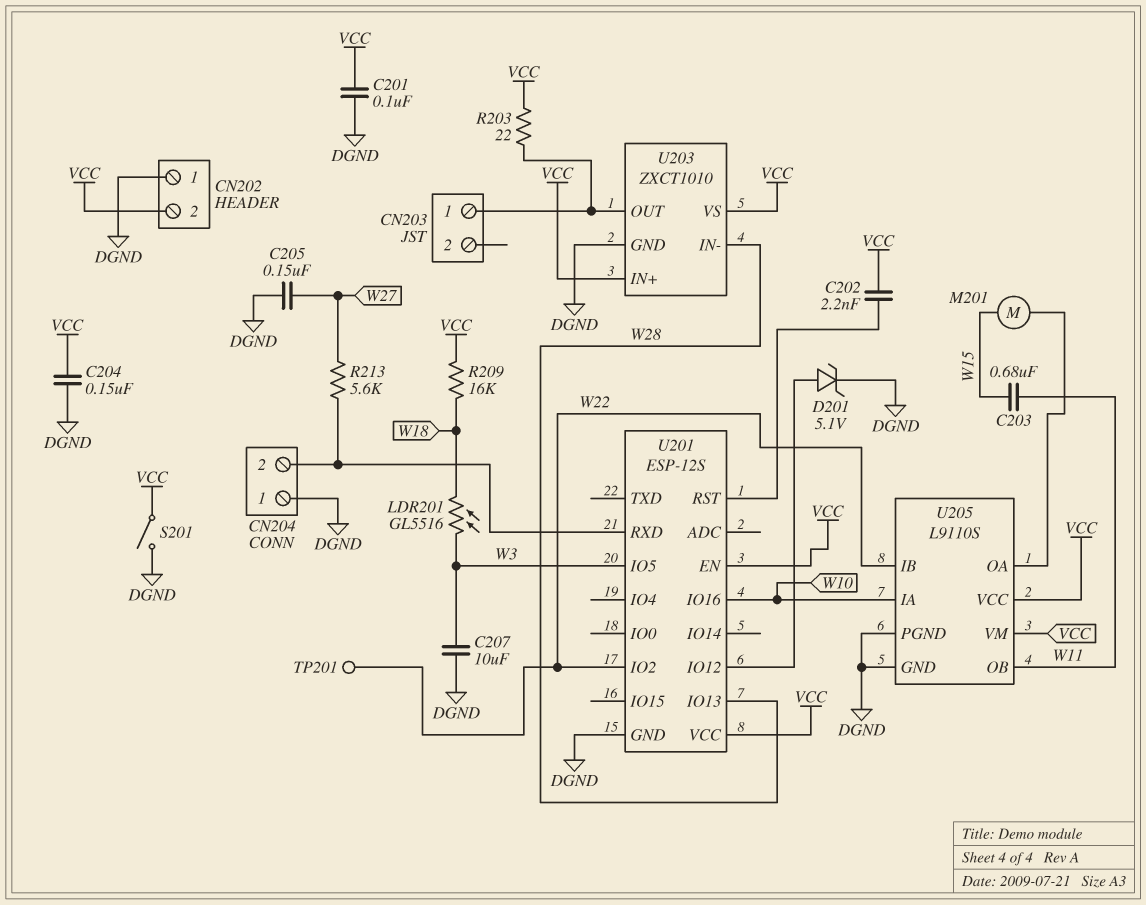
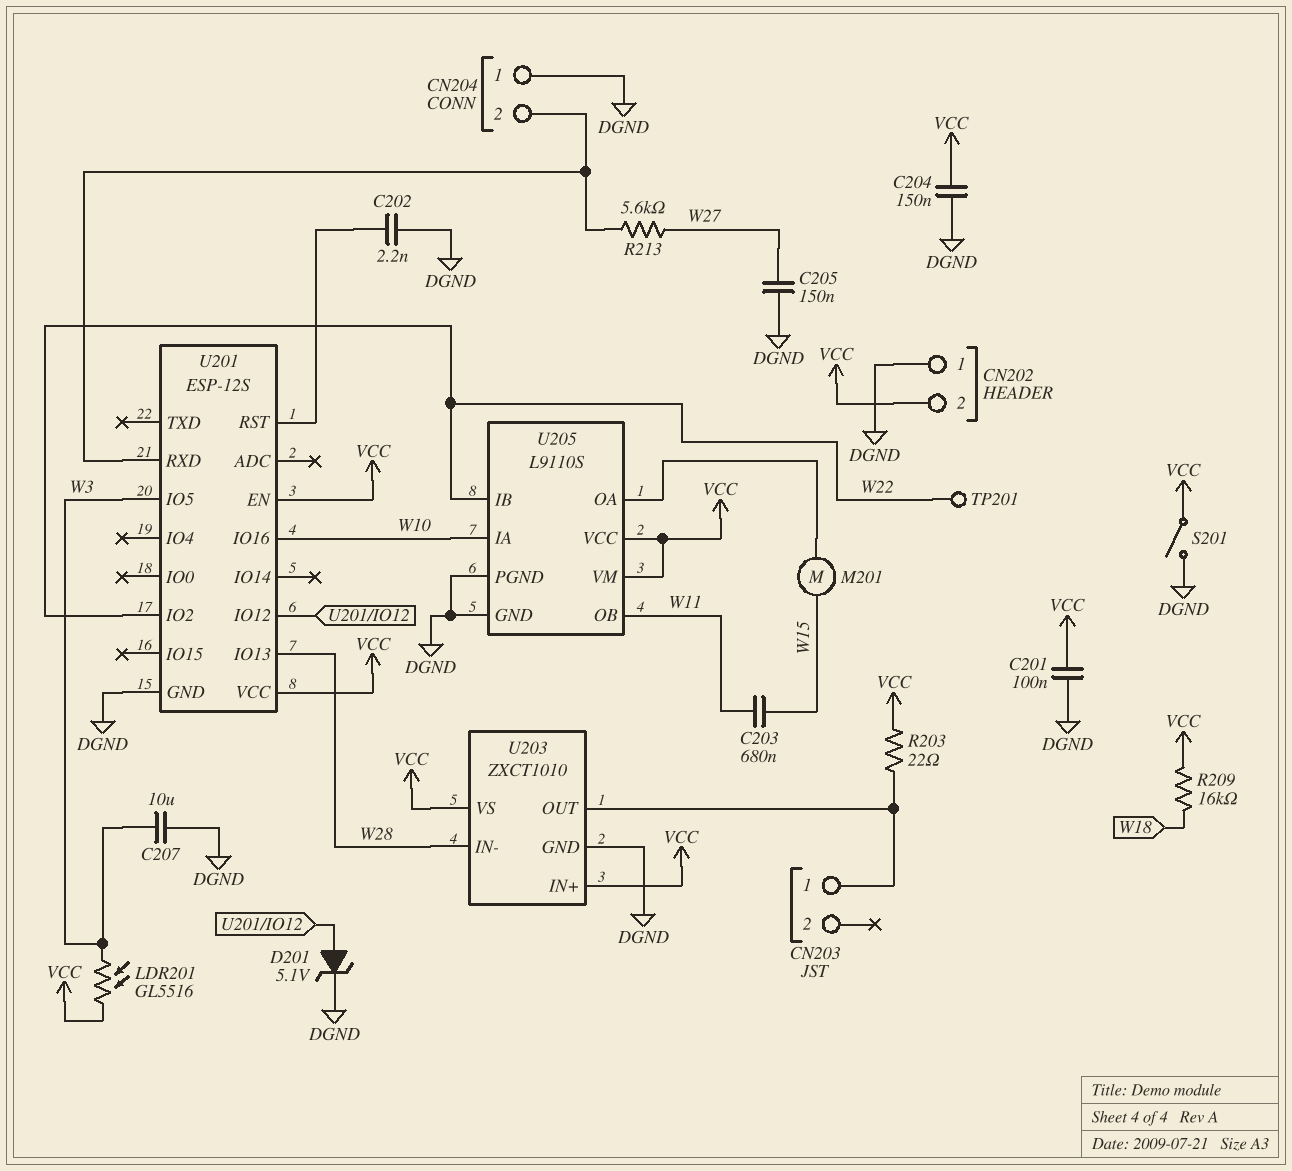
C202: 2.2nF (U201/RST, VCC) -> 2.2nF (DGND, U201/RST)
LDR201: GL5516 (W3, W18) -> GL5516 (VCC, W3)

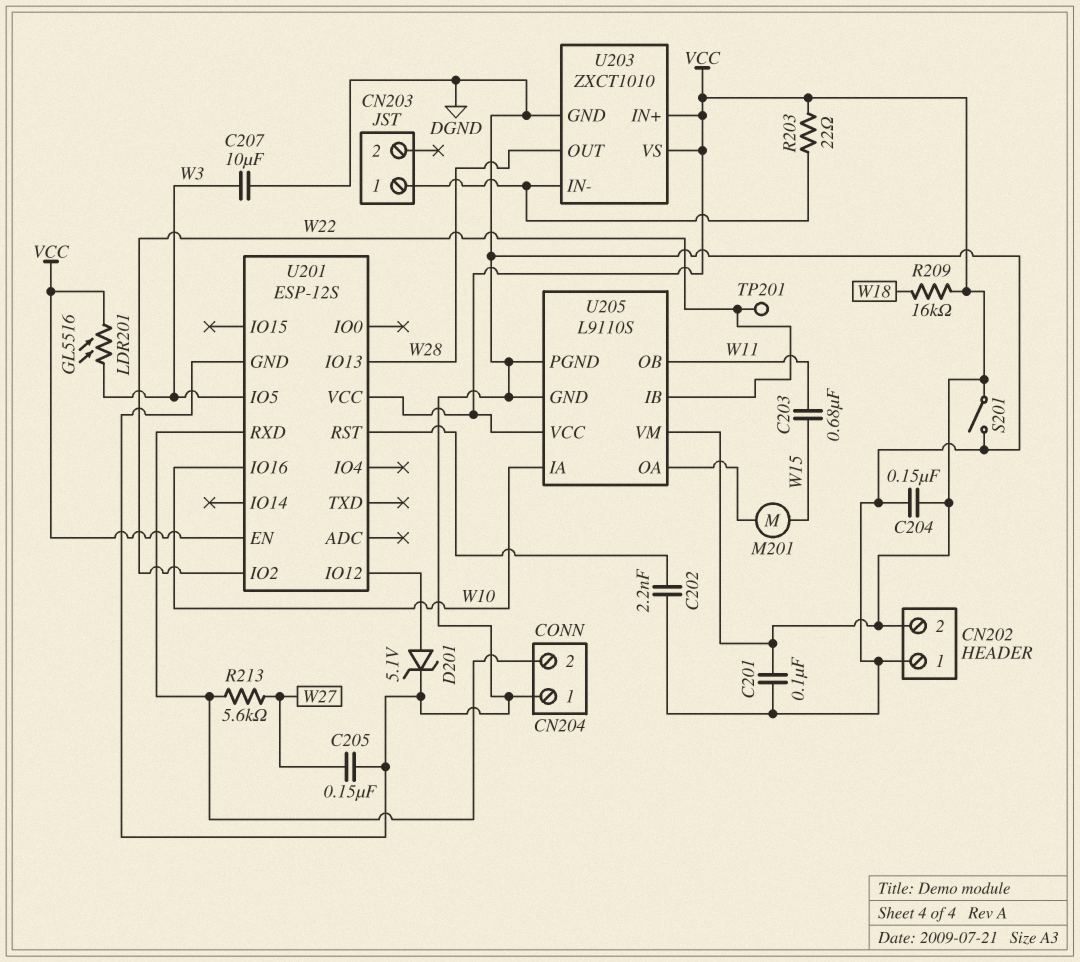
U203 pin IN-: W28 -> CN203/1
U203 pin OUT: CN203/1 -> W28

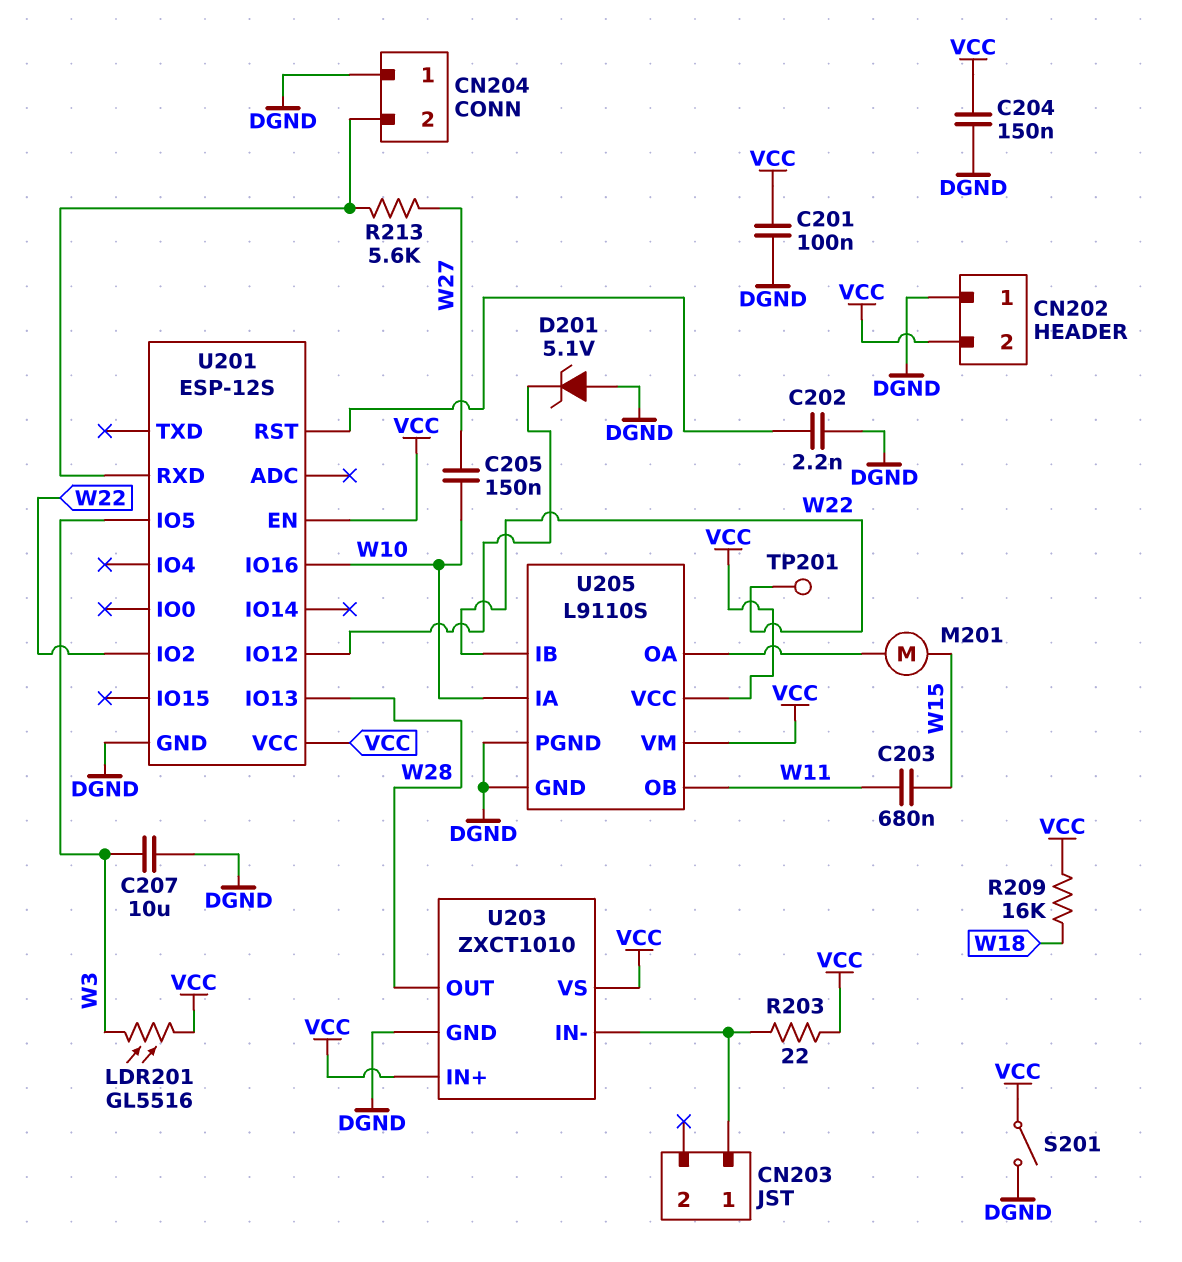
C205: 150nF (DGND, W27) -> 150nF (W10, W27)
D201: zener 5.1V (A U201/IO12, K DGND) -> zener 5.1V (A DGND, K U201/IO12)

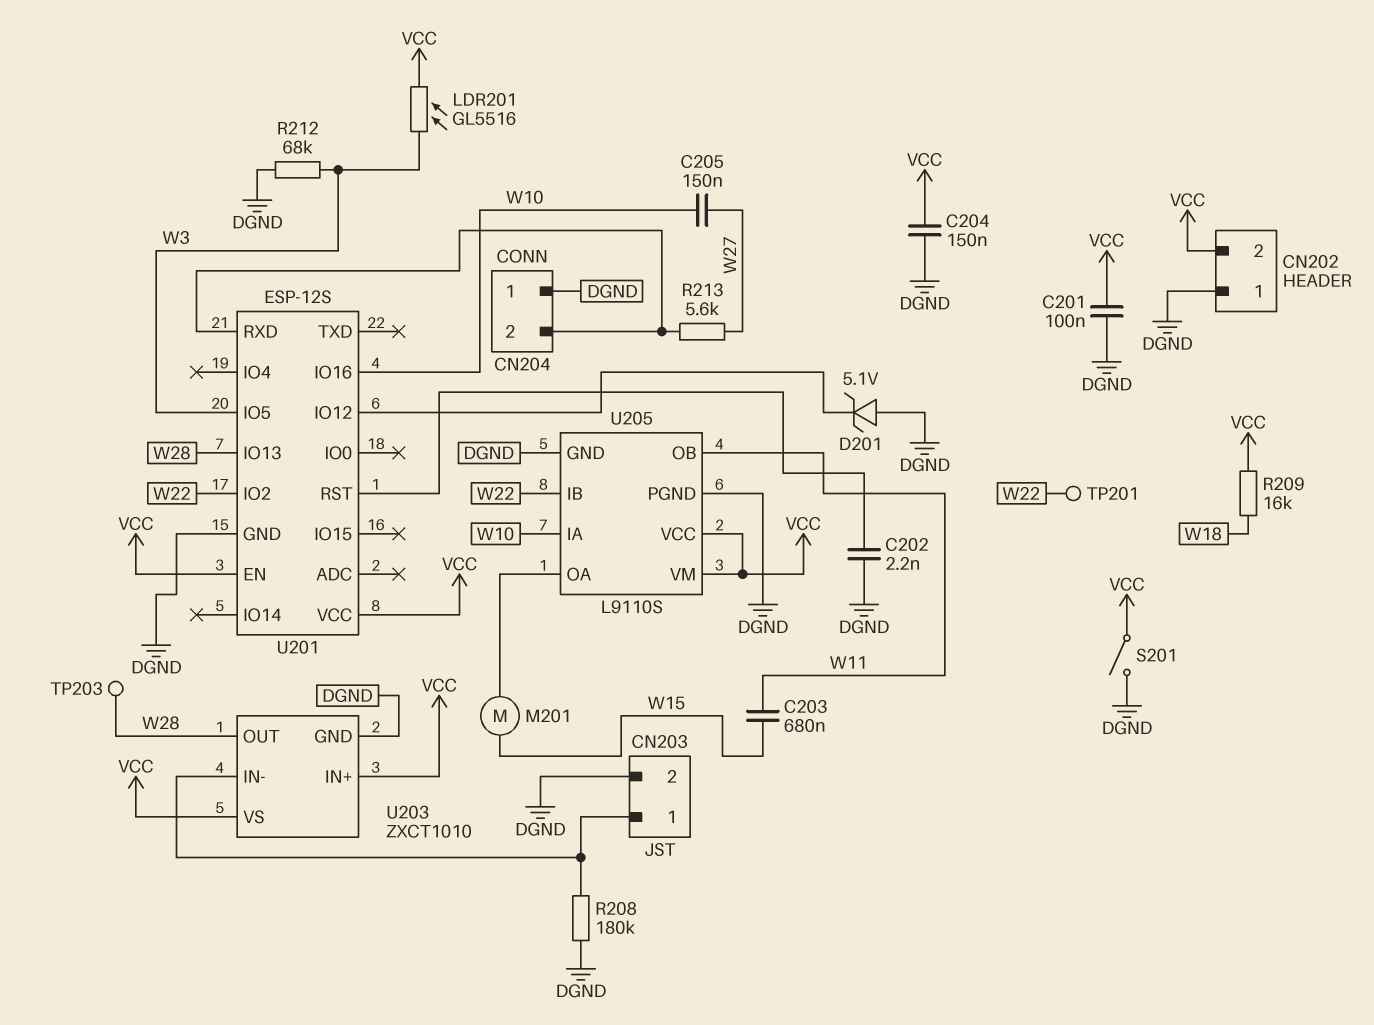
C207: 10uF (DGND, W3) -> none
CN203 pin 2: none -> DGND
R203: 22 (CN203/1, VCC) -> none
R208: none -> 180k (CN203/1, DGND)
R212: none -> 68k (DGND, W3)
TP203: none -> test point (W28)

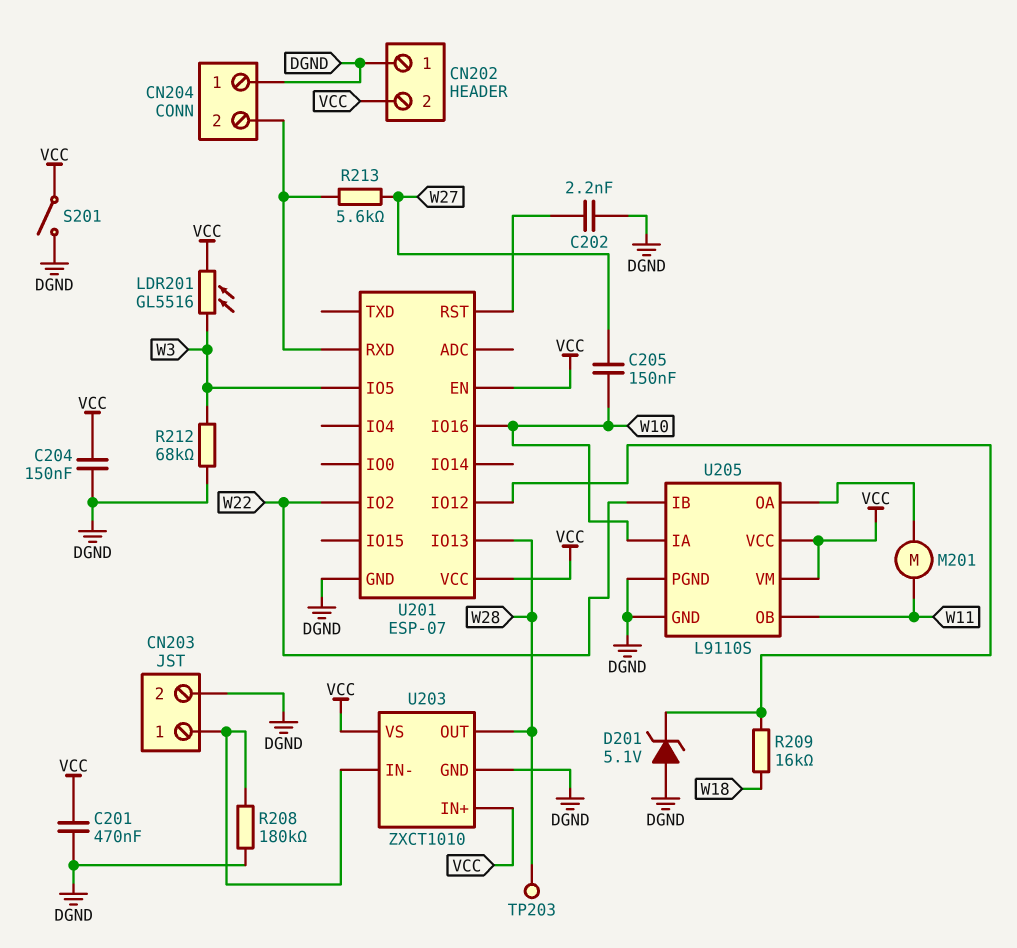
C201: 100nF (DGND, VCC) -> 470nF (DGND, VCC)
C203: 680nF (W11, W15) -> none
M201: motor (U205/OA, W15) -> motor (U205/OA, W11)
R209: 16k (VCC, W18) -> 16k (U201/IO12, W18)
TP201: test point (W22) -> none
U201: ESP-12S -> ESP-07

